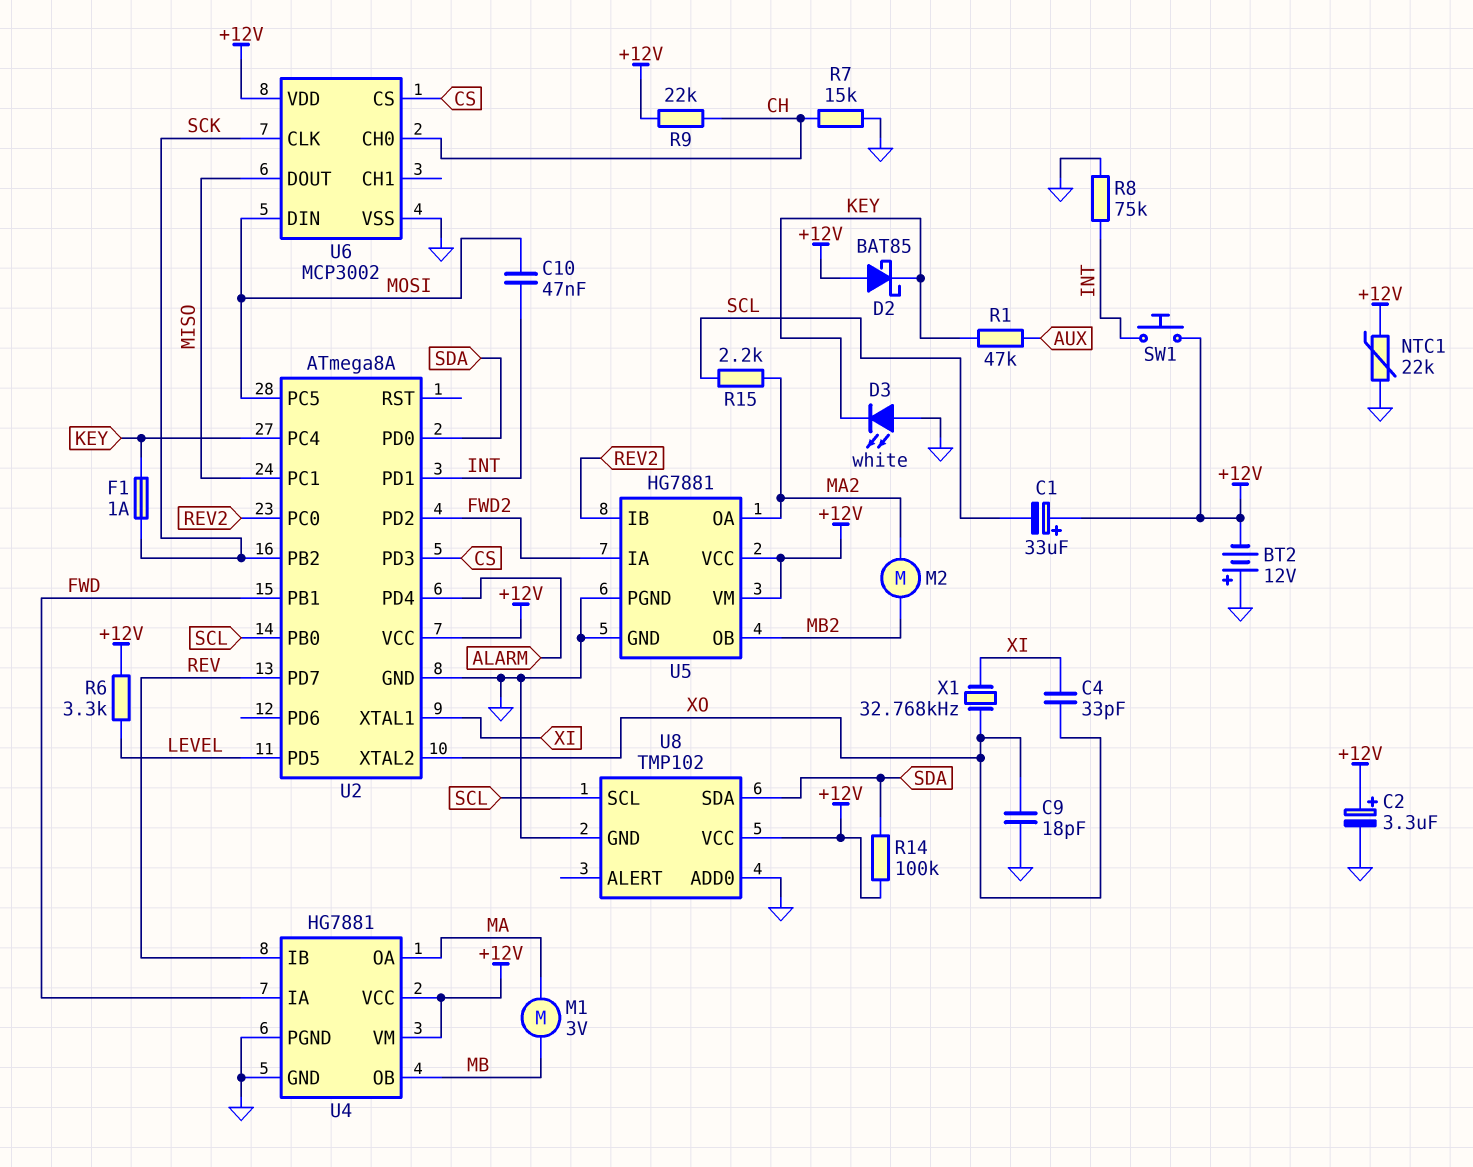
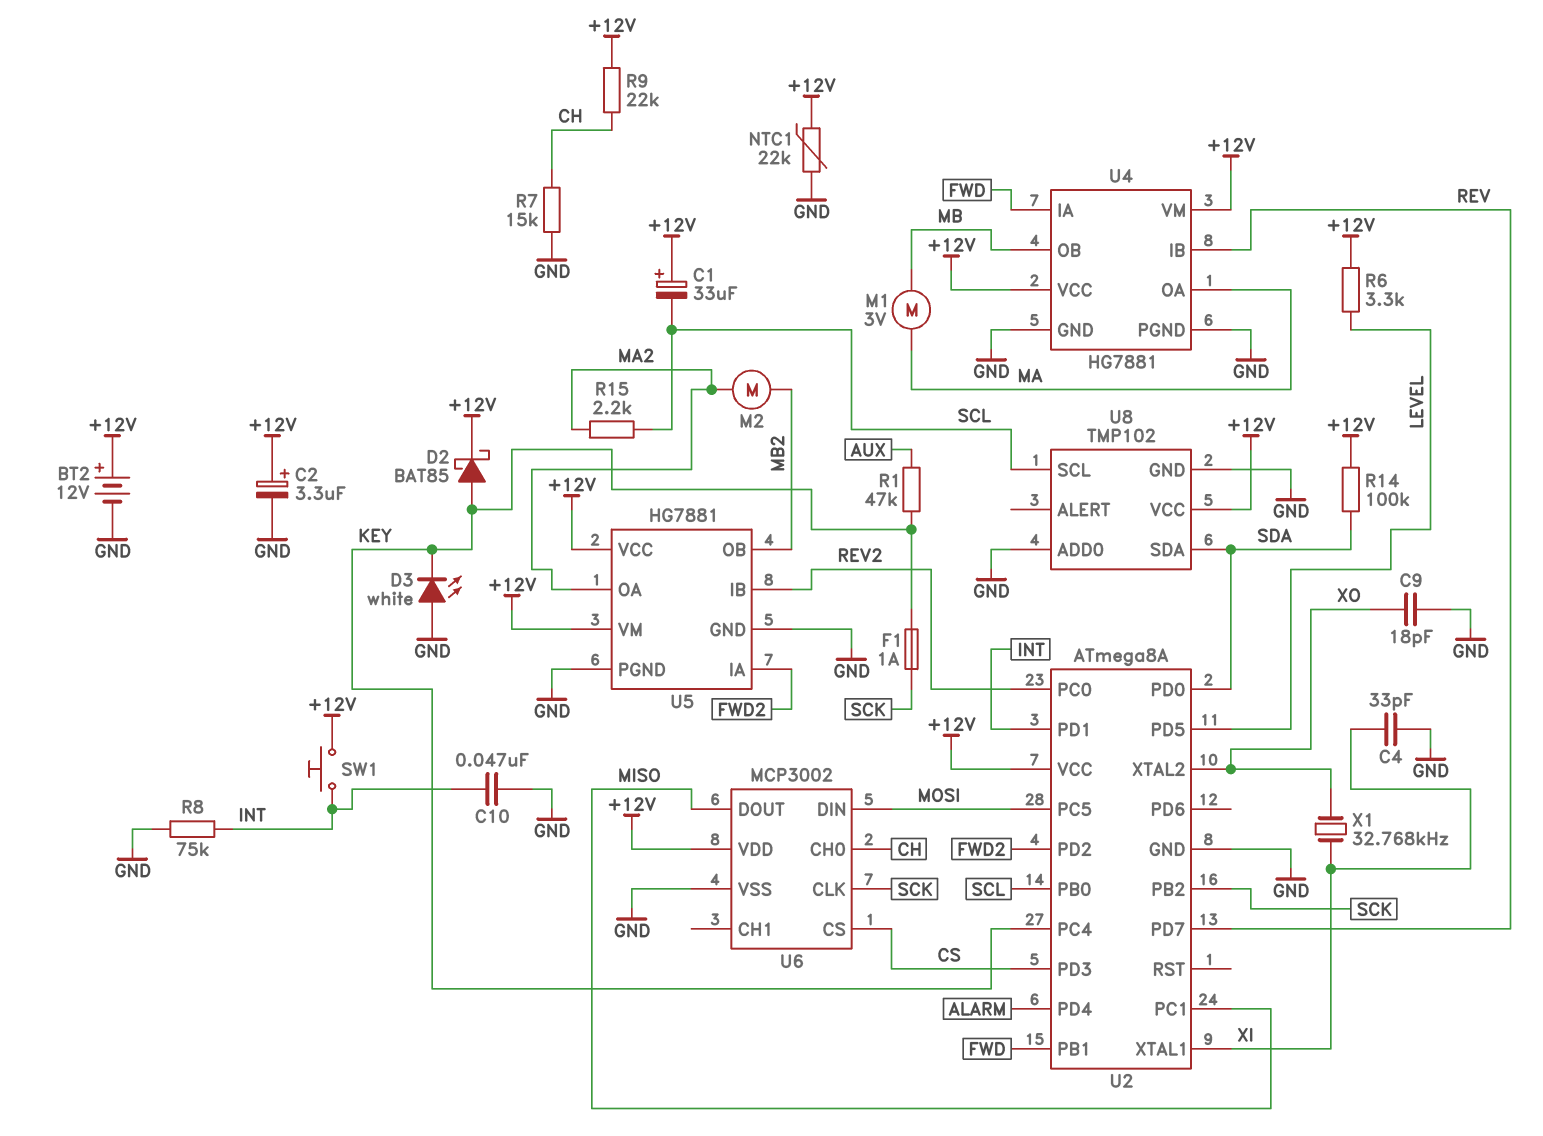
BT2: 12V (plus GND, minus +12V) -> 12V (plus +12V, minus GND)
C4: 33pF (XI, XO) -> 33pF (GND, XI)
C10: 47nF (INT, MOSI) -> 47nF (GND, INT)
D2: schottky BAT85 (A +12V, K KEY) -> schottky BAT85 (A KEY, K +12V)

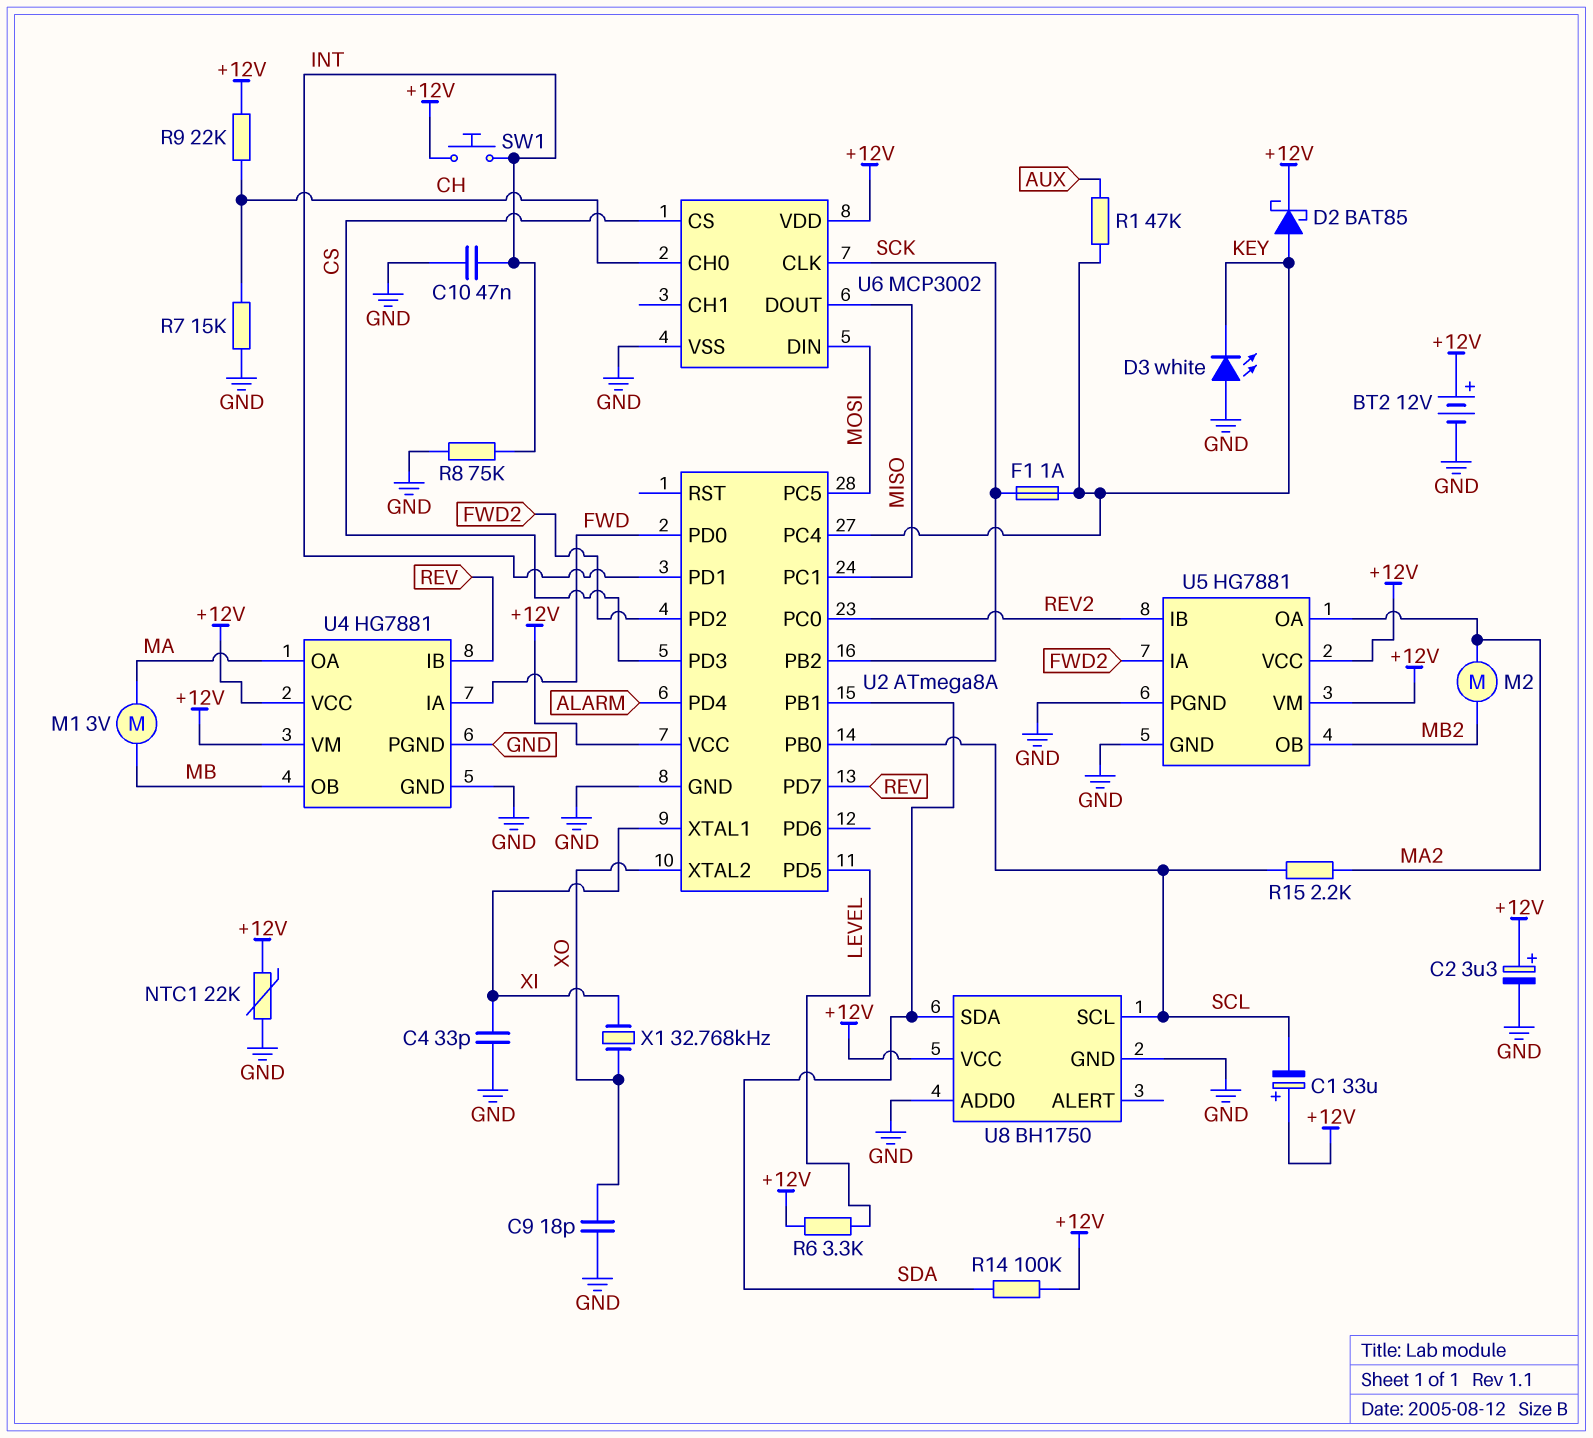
U2 pin PB1: FWD -> SDA
U2 pin PD0: SDA -> FWD
U8: TMP102 -> BH1750

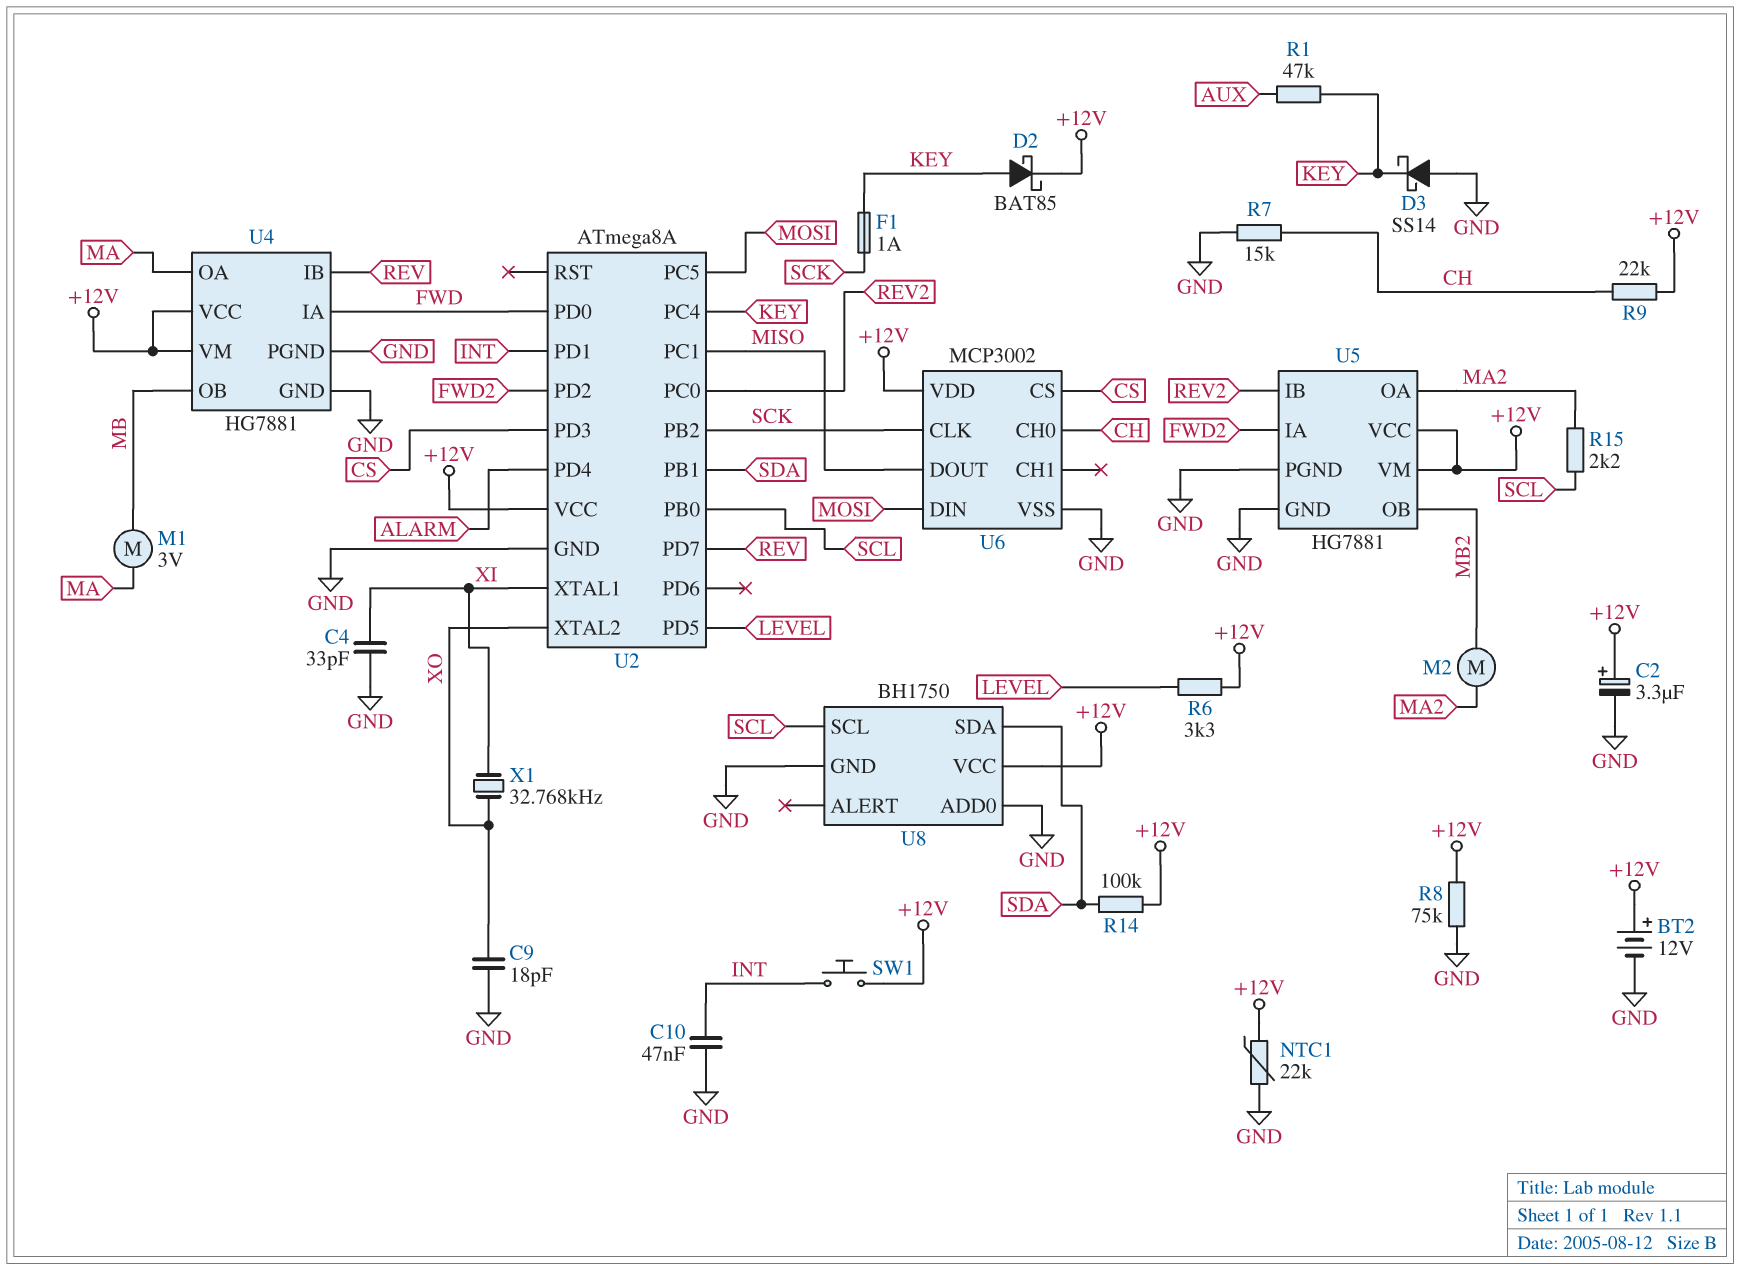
C1: 33uF (plus +12V, minus SCL) -> none
D3: LED white (A GND, K KEY) -> schottky SS14 (A GND, K KEY)
R8: 75k (GND, INT) -> 75k (+12V, GND)

